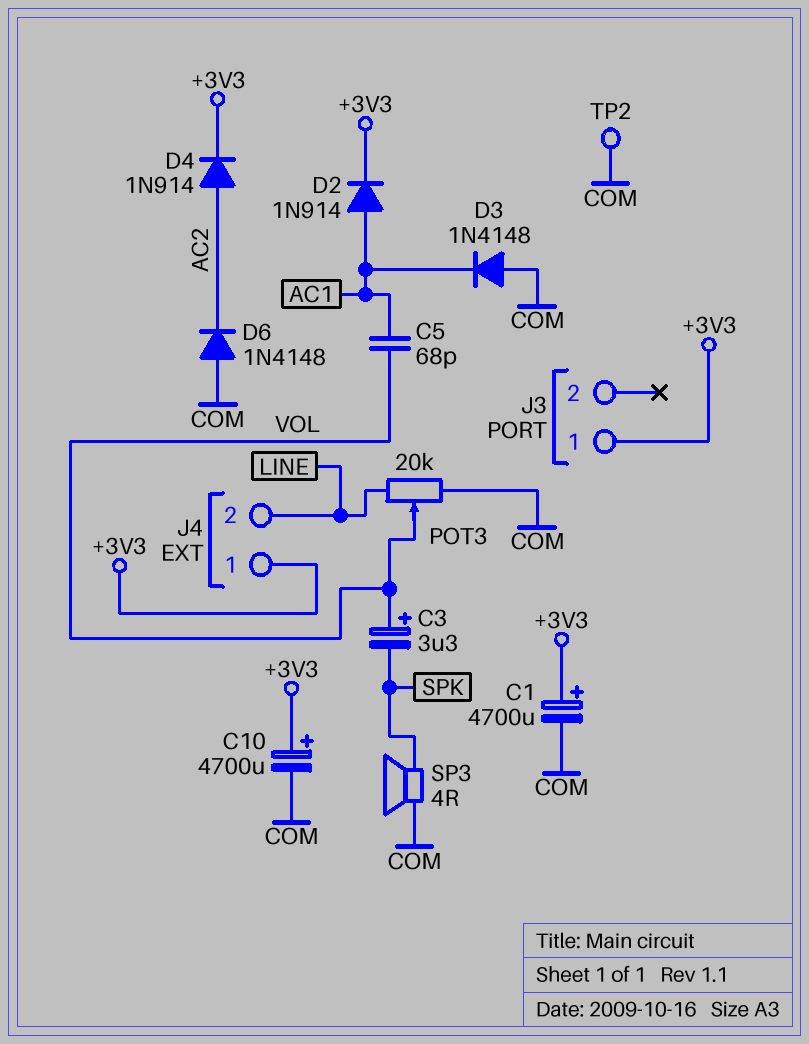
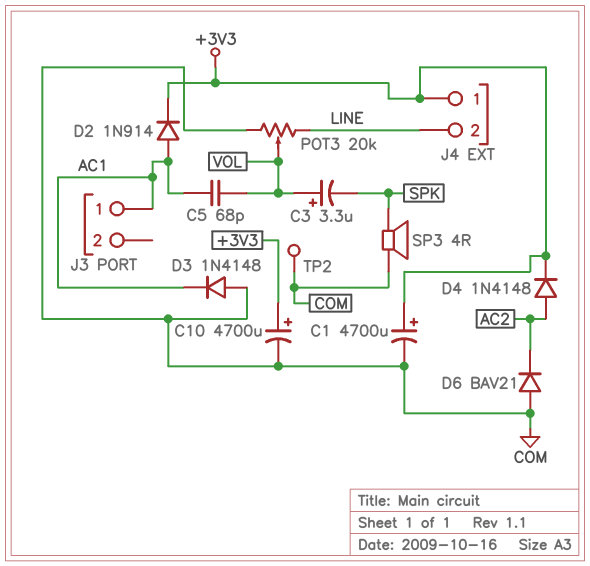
D4: diode 1N914 (A AC2, K +3V3) -> diode 1N4148 (A AC2, K +3V3)
D6: diode 1N4148 (A COM, K AC2) -> diode BAV21 (A COM, K AC2)
J3 pin 1: +3V3 -> AC1

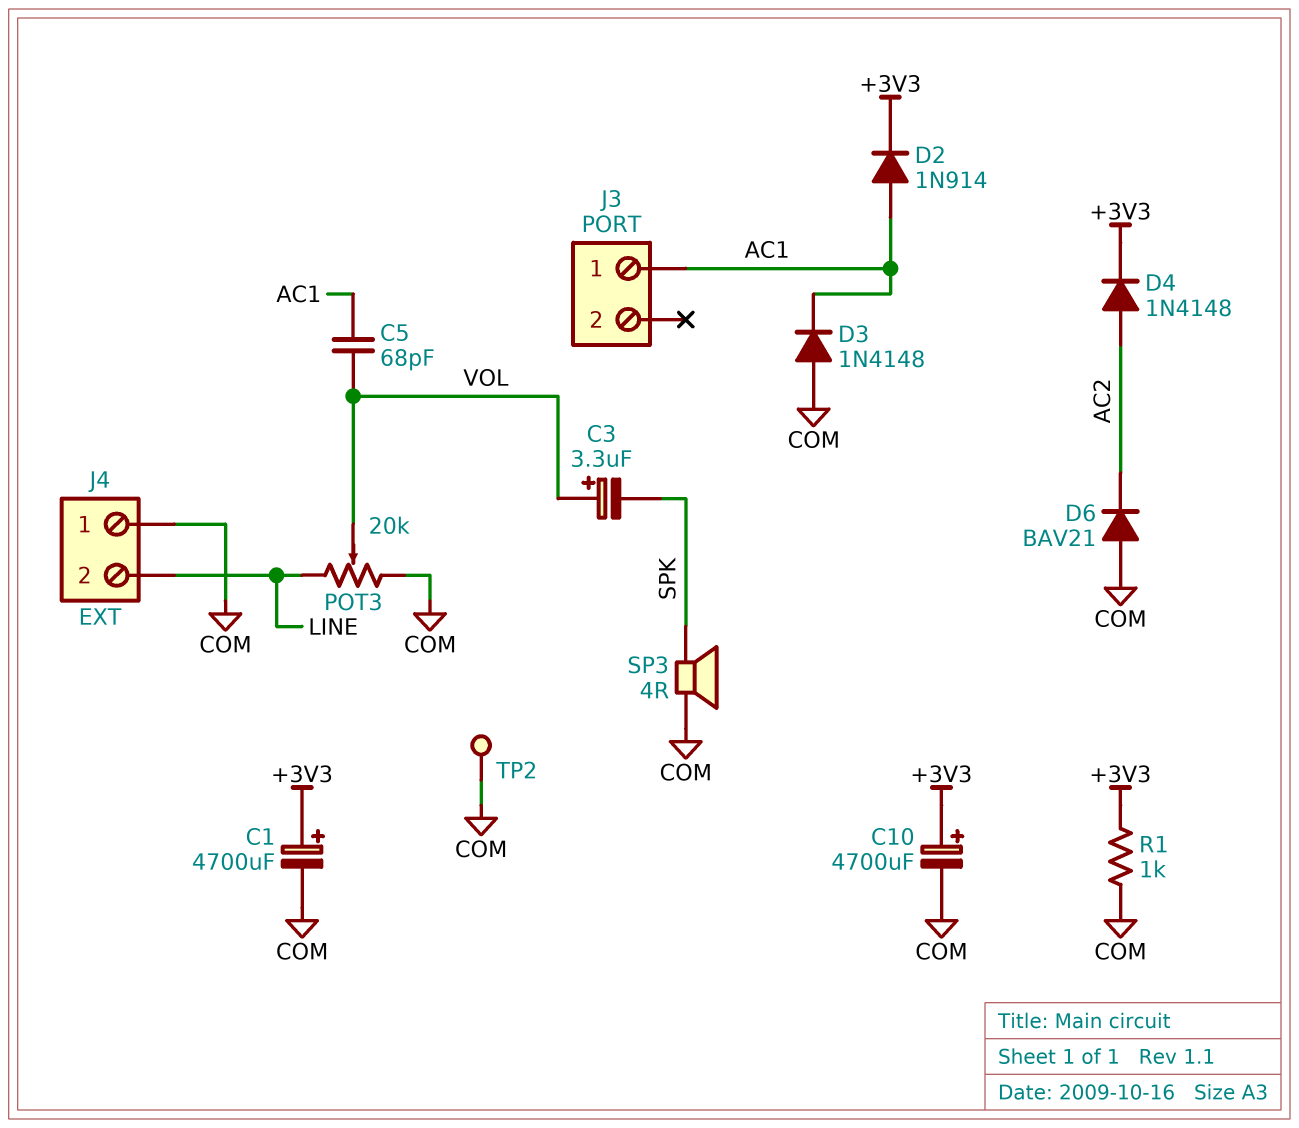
J4 pin 1: +3V3 -> COM
R1: none -> 1k (+3V3, COM)

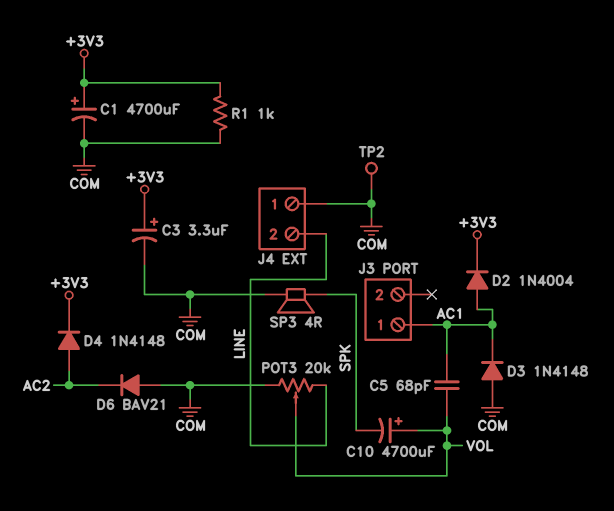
C3: 3.3uF (plus VOL, minus SPK) -> 3.3uF (plus +3V3, minus COM)
C10: 4700uF (plus +3V3, minus COM) -> 4700uF (plus VOL, minus SPK)
D2: diode 1N914 (A AC1, K +3V3) -> diode 1N4004 (A AC1, K +3V3)

